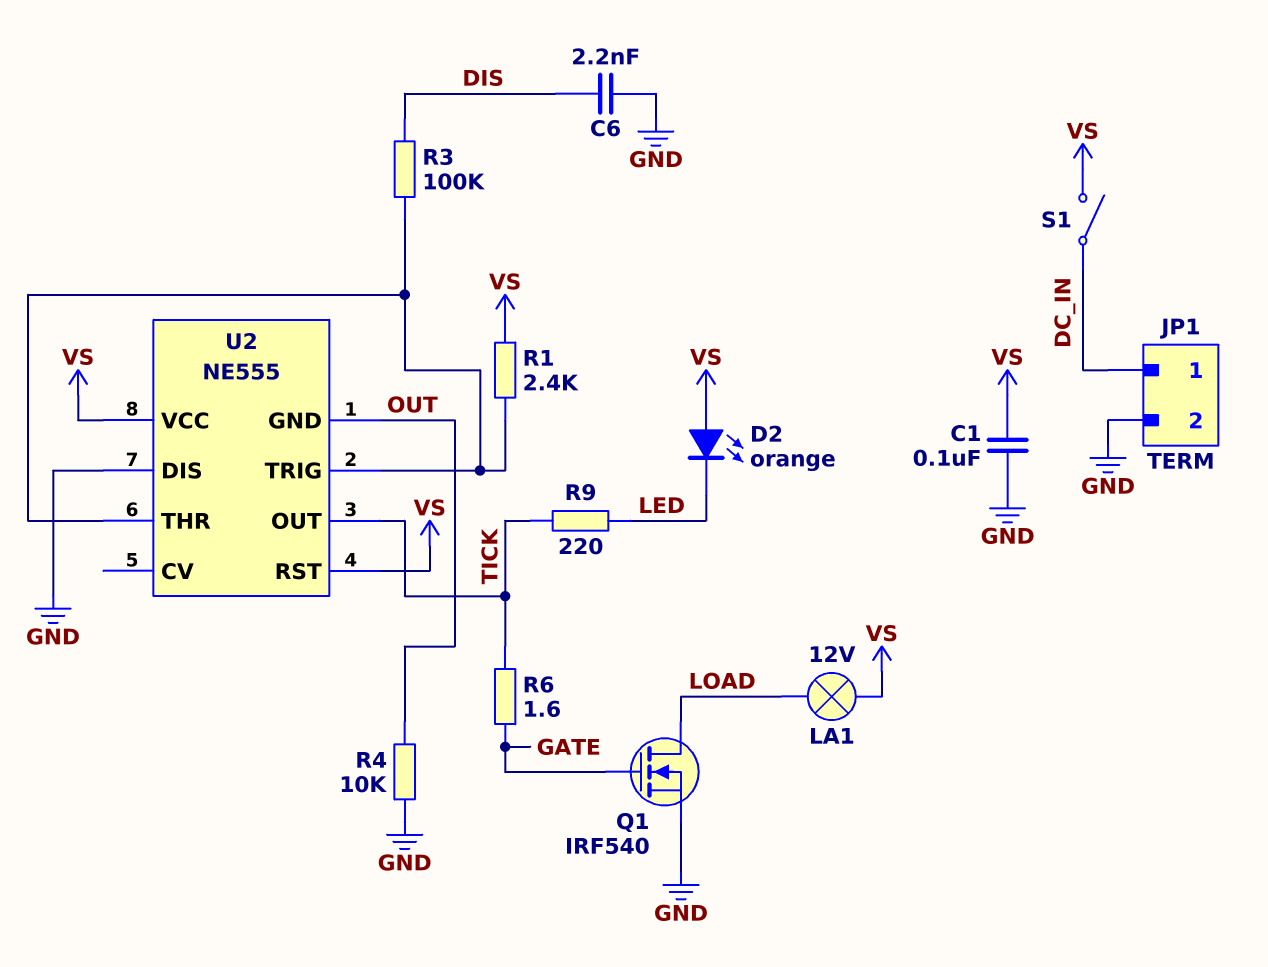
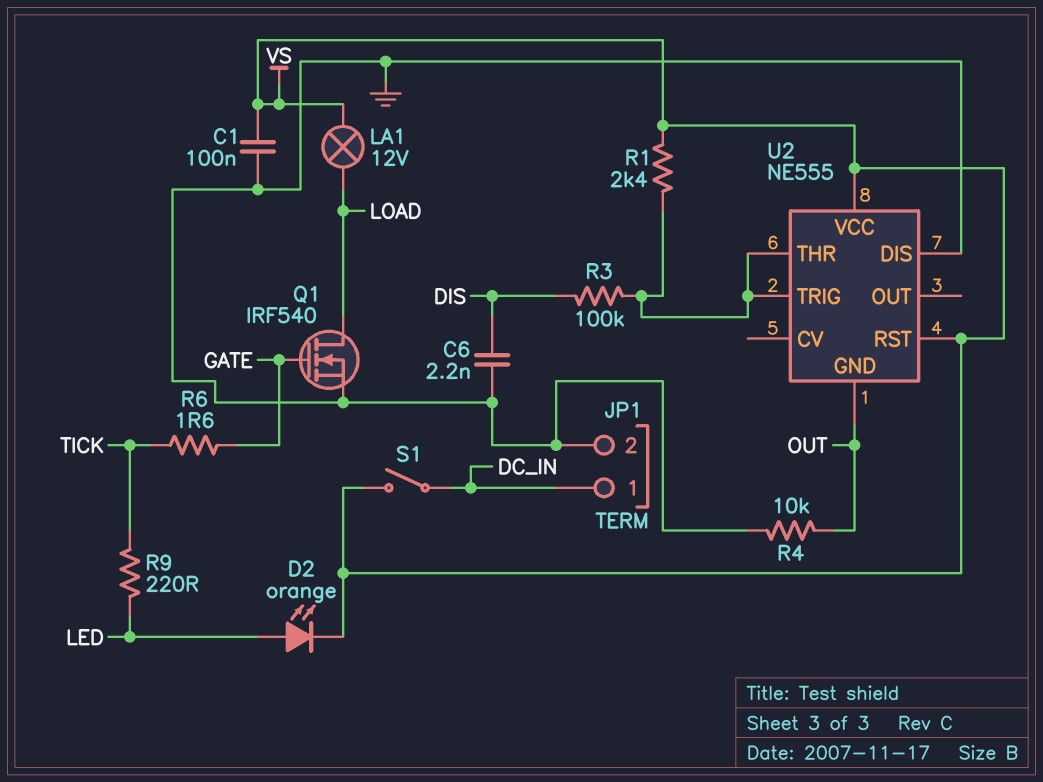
D2: LED orange (A VS, K LED) -> LED orange (A LED, K VS)
U2 pin OUT: TICK -> none

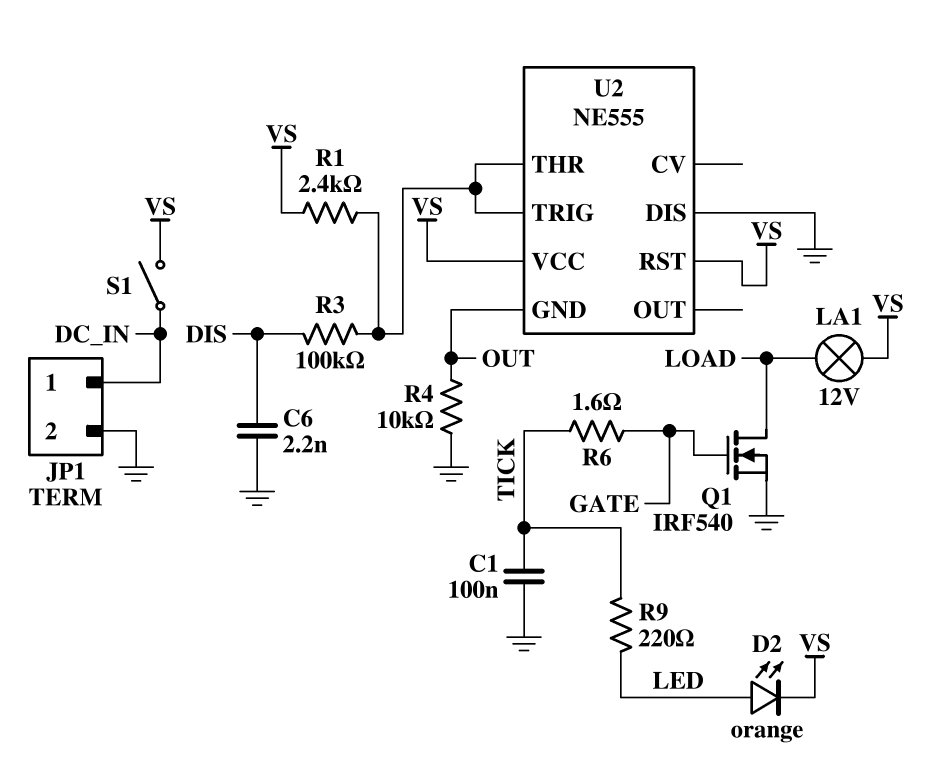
C1: 100nF (GND, VS) -> 100nF (GND, TICK)

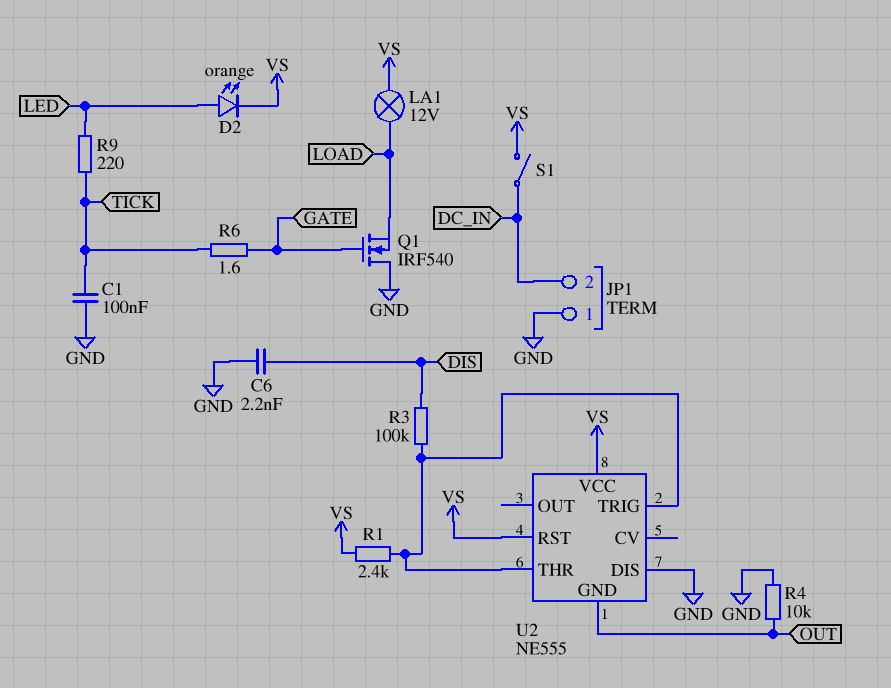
JP1 pin 1: DC_IN -> GND
JP1 pin 2: GND -> DC_IN
Q1: NMOS IRF540 (G GATE, D LOAD, S GND) -> NMOS IRF540 (G GATE, D GND, S LOAD)

